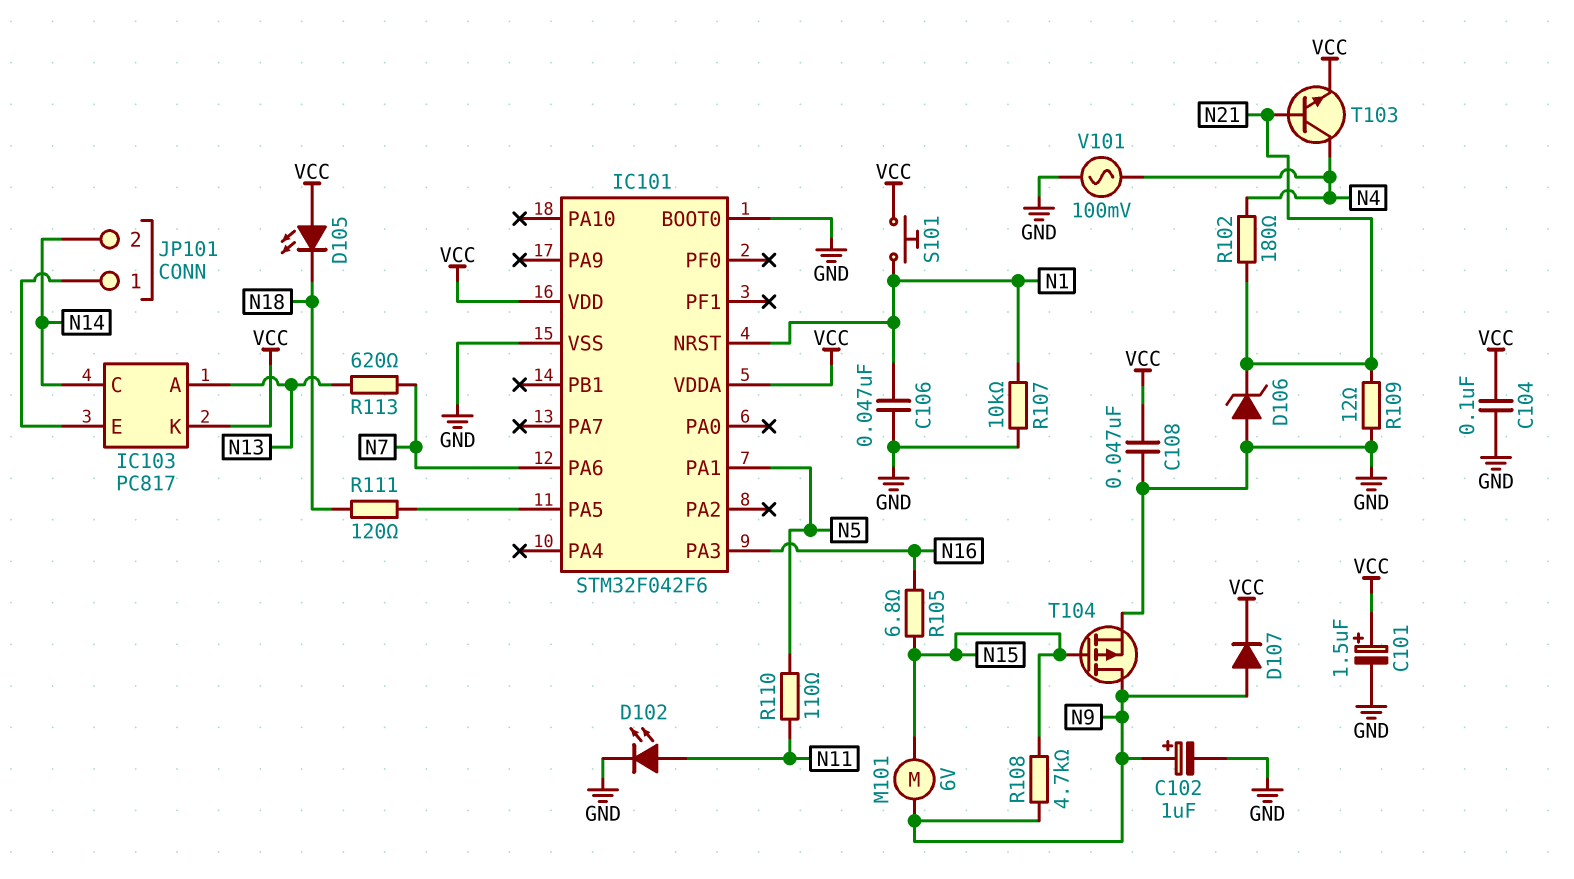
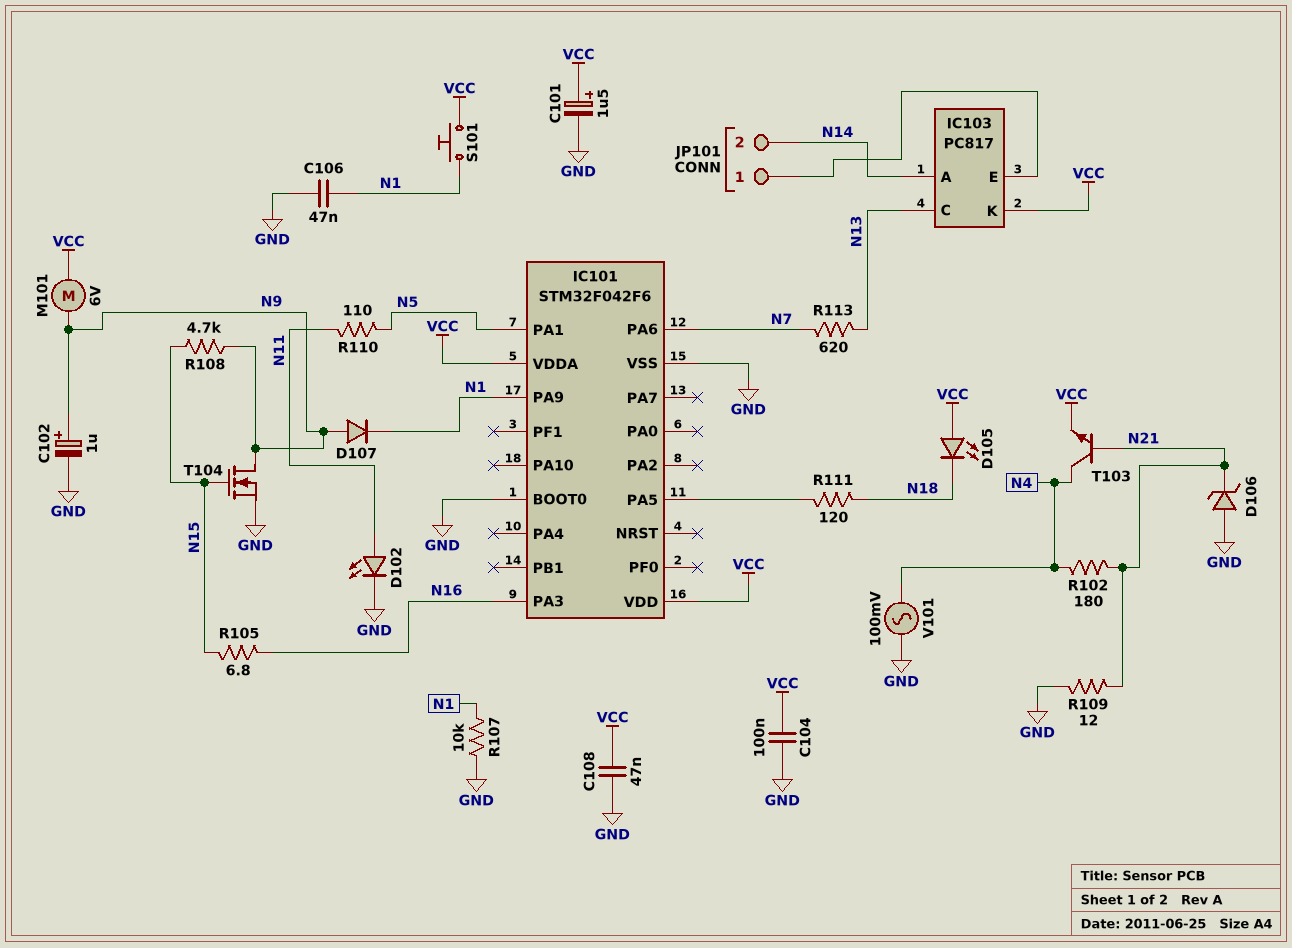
D107: diode (A N9, K VCC) -> diode (A N9, K N1)
IC101 pin NRST: N1 -> none
IC101 pin PA9: none -> N1
IC103 pin A: N13 -> N14
IC103 pin C: N14 -> N13
M101: motor 6V (N9, N15) -> motor 6V (N9, VCC)
T104: PMOS (G N15, D N9, S GND) -> NMOS (G N15, D N9, S GND)

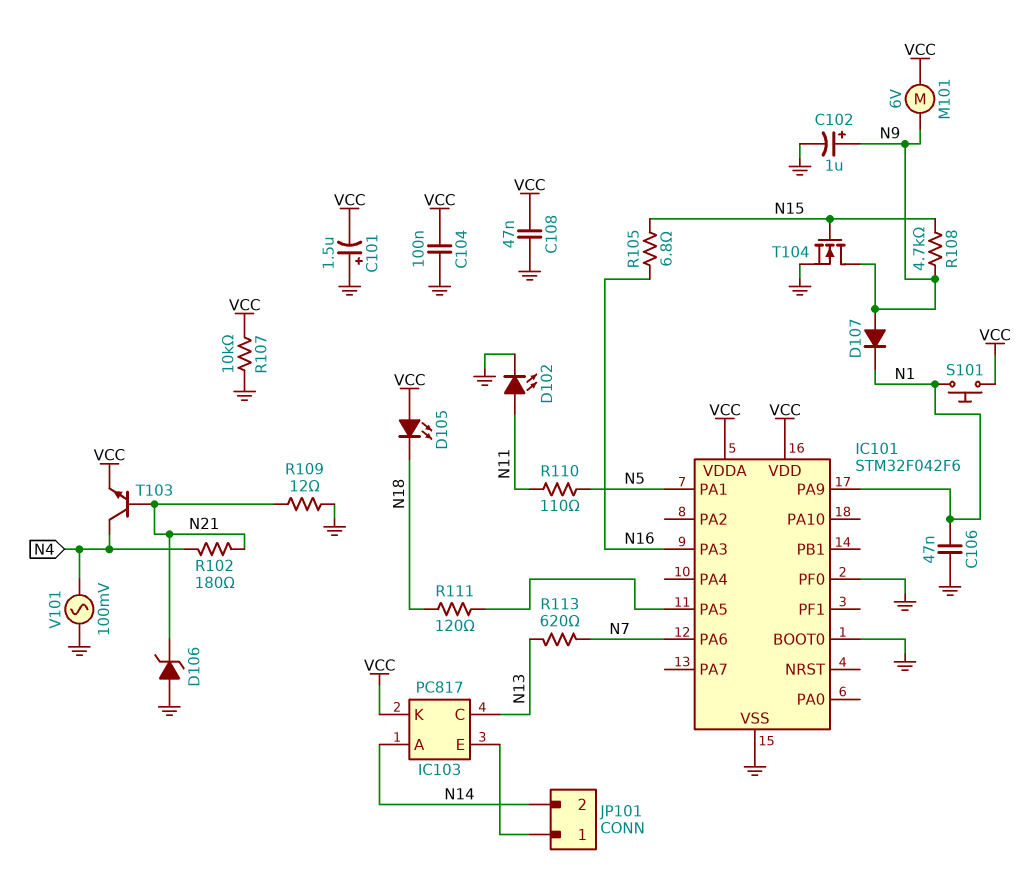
C101: 1.5uF (plus VCC, minus GND) -> 1.5uF (plus GND, minus VCC)
IC101 pin PF0: none -> GND
R107: 10k (GND, N1) -> 10k (GND, VCC)

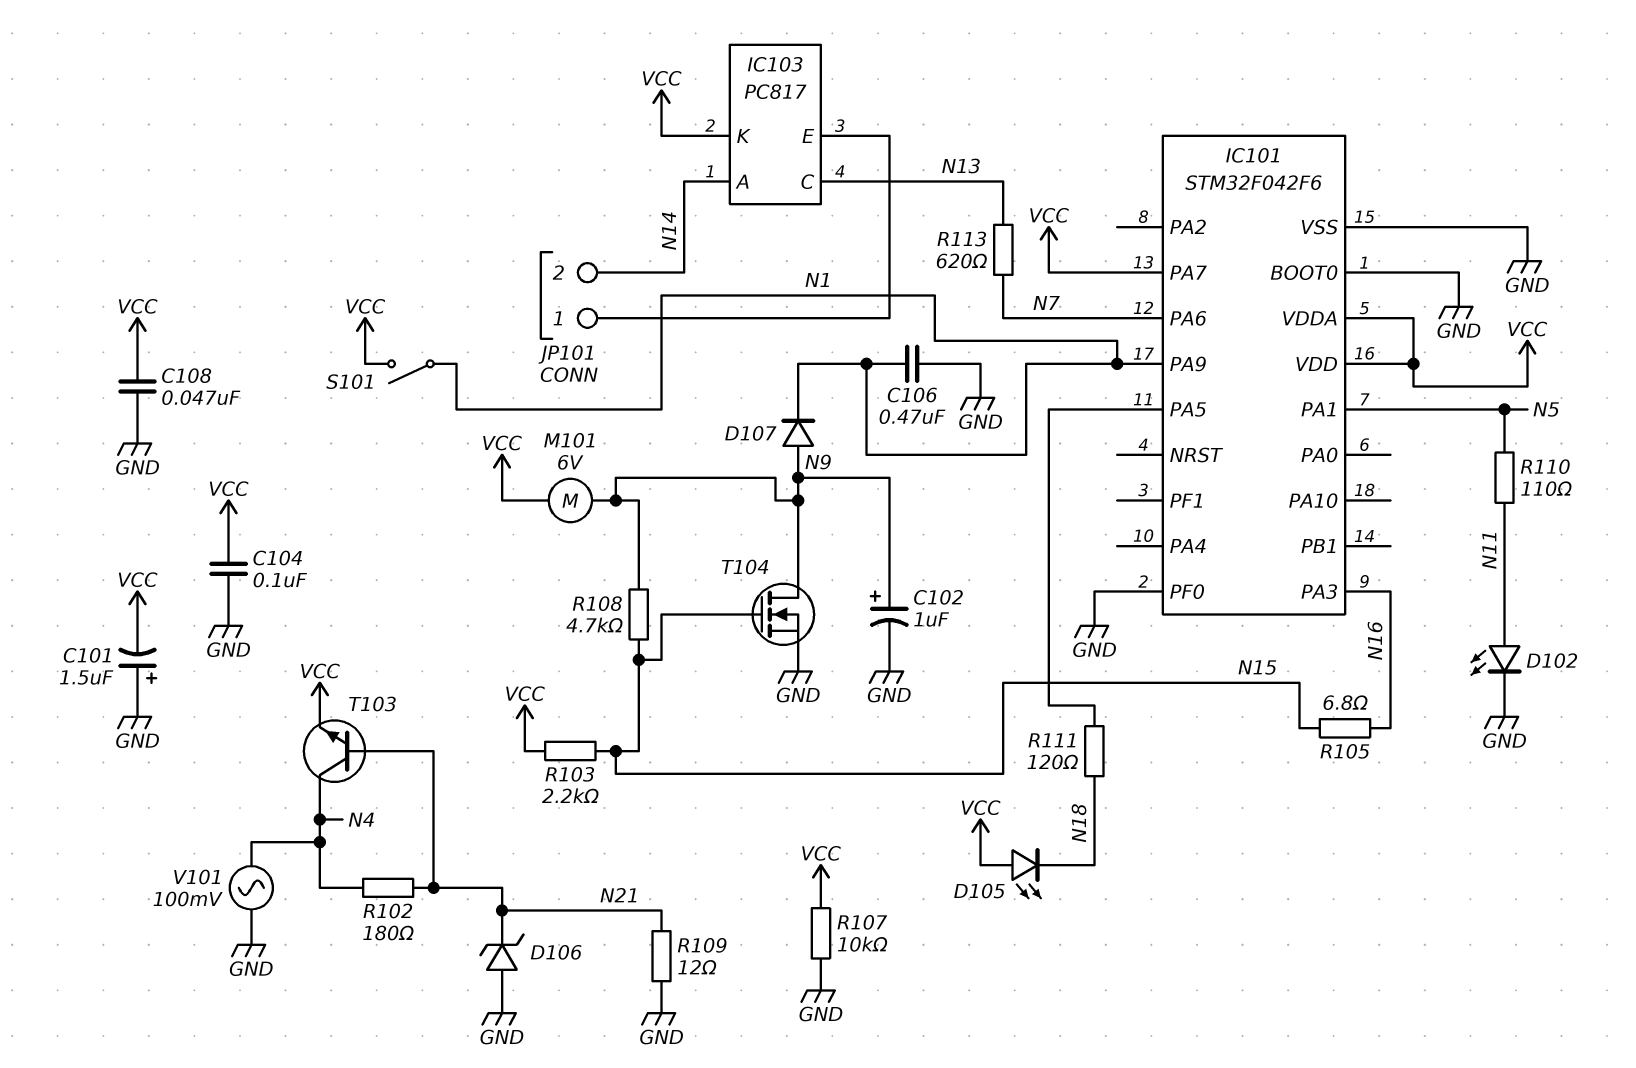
C106: 47nF (GND, N1) -> 470nF (GND, N1)
IC101 pin PA7: none -> VCC
R103: none -> 2.2k (N15, VCC)
S101: button (N1, VCC) -> switch (N1, VCC)

